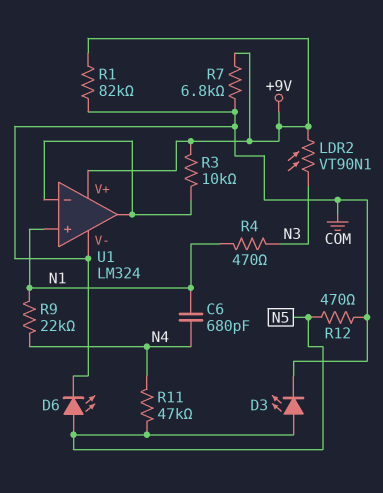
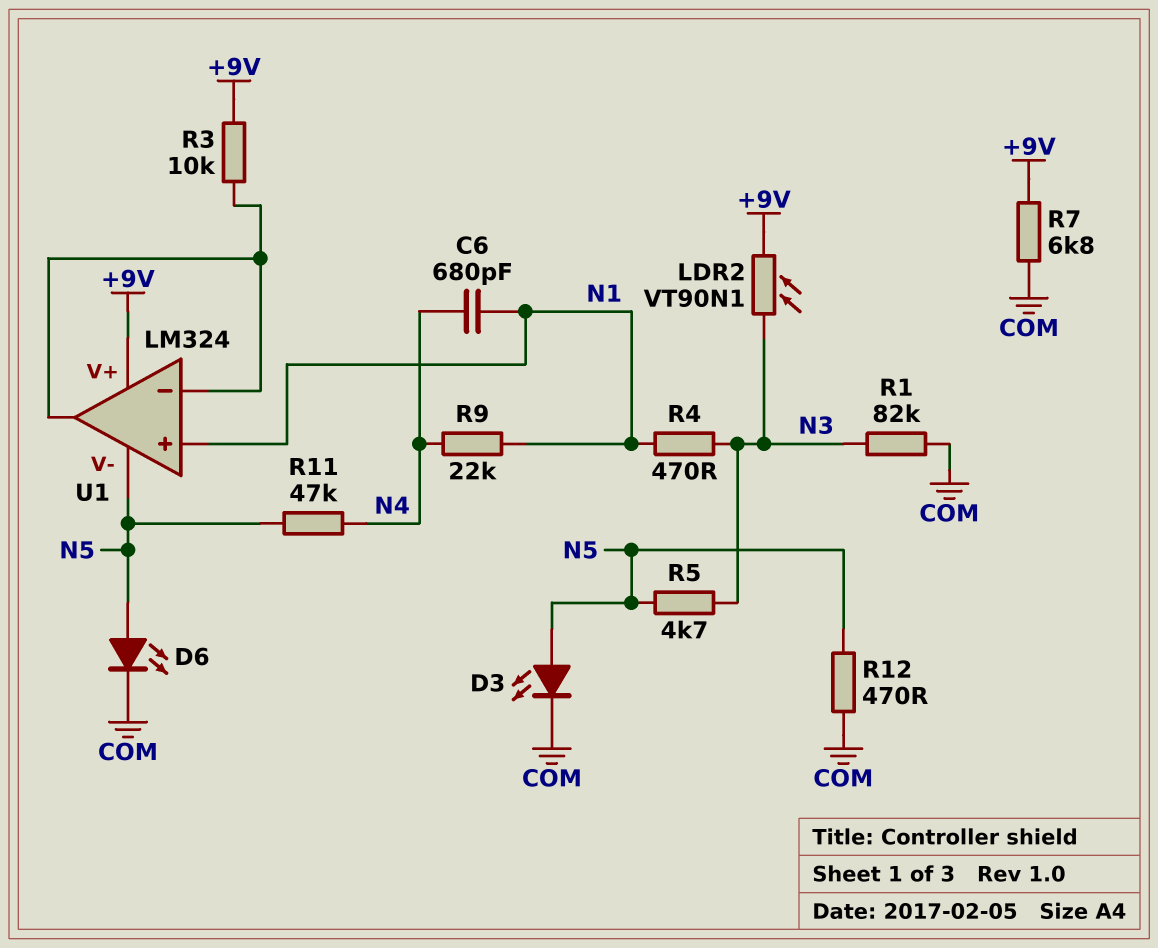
R1: 82k (+9V, COM) -> 82k (COM, N3)
R5: none -> 4.7k (N3, N5)
U1 pin V-: COM -> N5

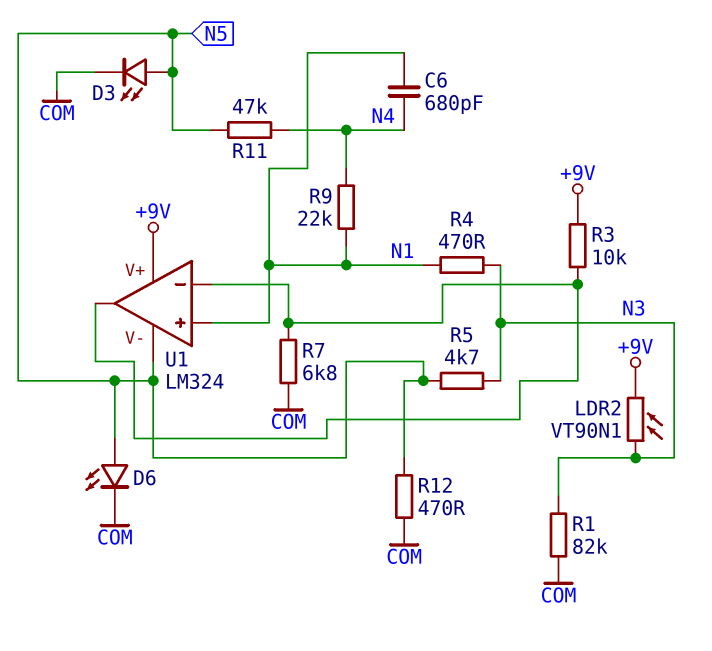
R7: 6.8k (+9V, COM) -> 6.8k (COM, U1/in-)

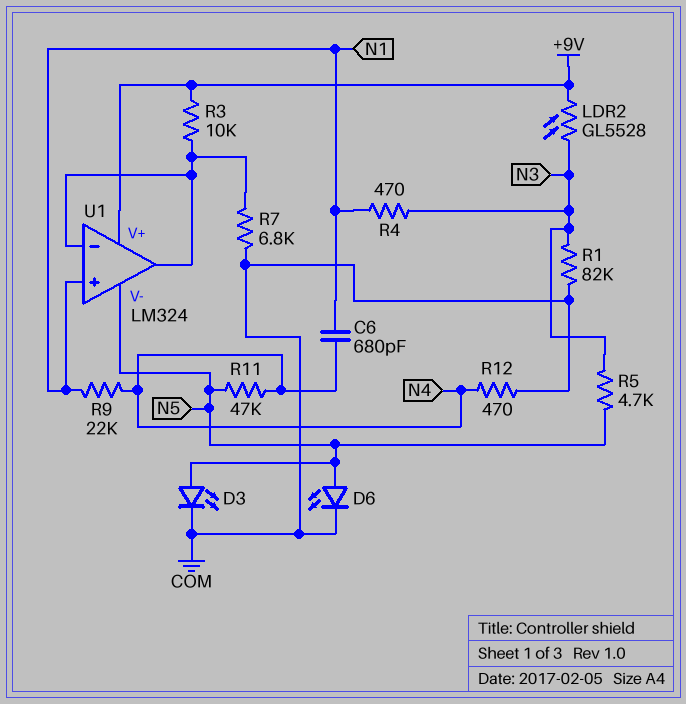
LDR2: VT90N1 (+9V, N3) -> GL5528 (+9V, N3)
R12: 470 (COM, N5) -> 470 (COM, N4)

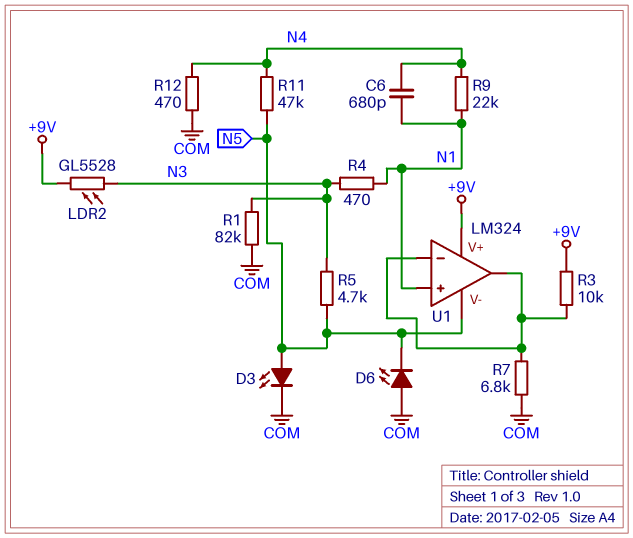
D6: LED (A N5, K COM) -> LED (A COM, K N5)

